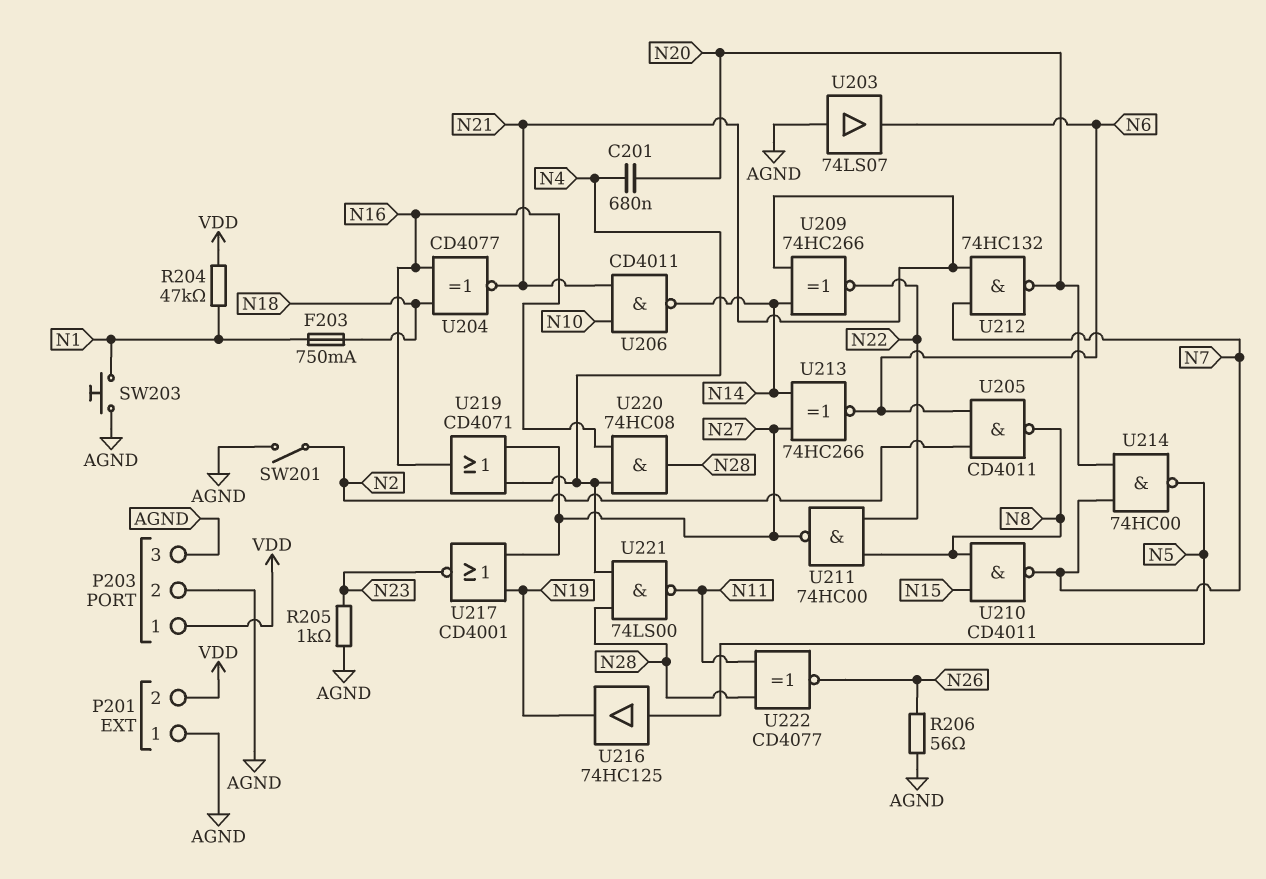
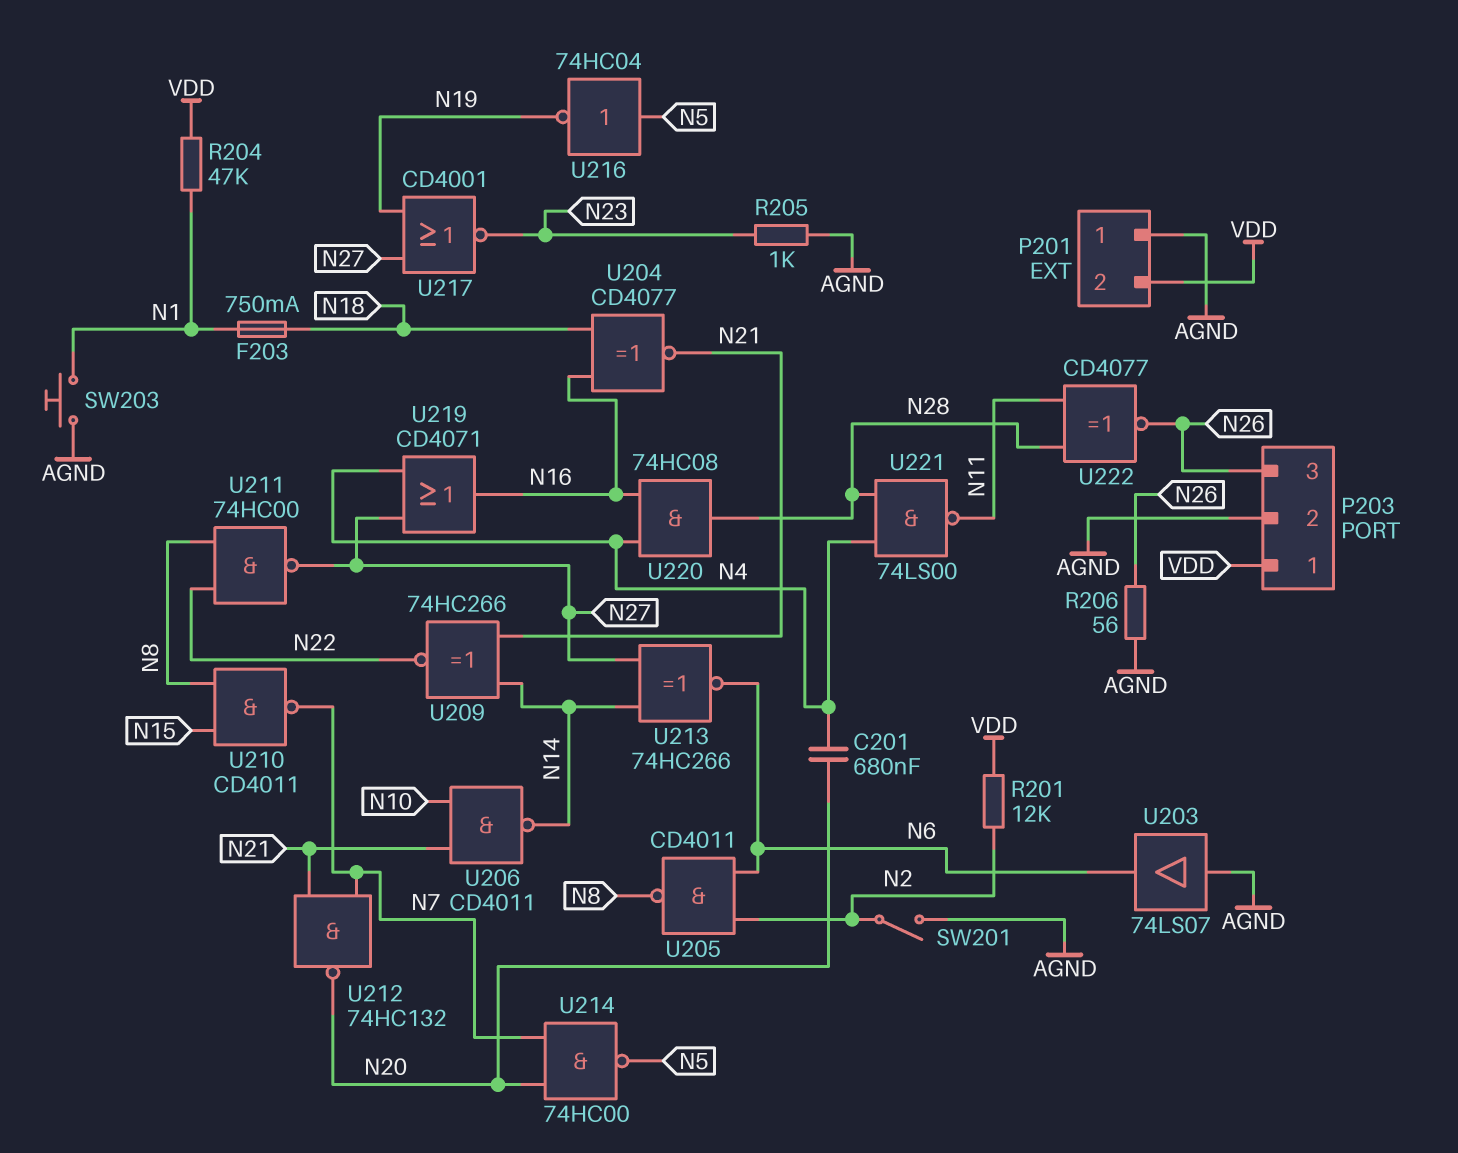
P203 pin 3: AGND -> N26
R201: none -> 12k (N2, VDD)
U216: buffer 74HC125 (in N5, out N19) -> NOT 74HC04 (in N5, out N19)

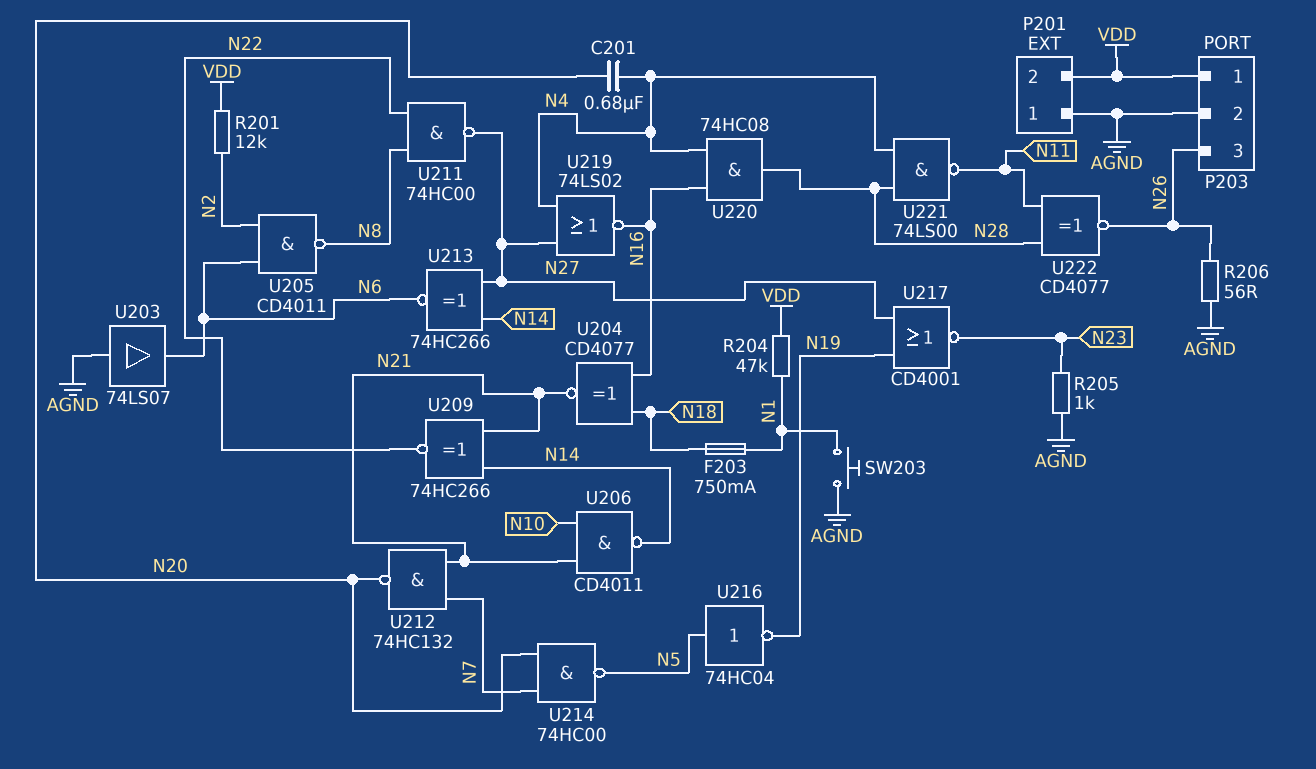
SW201: switch (AGND, N2) -> none
U210: NAND CD4011 (in N8, in N15, out N7) -> none
U219: OR CD4071 (in N4, in N27, out N16) -> NOR 74LS02 (in N4, in N27, out N16)

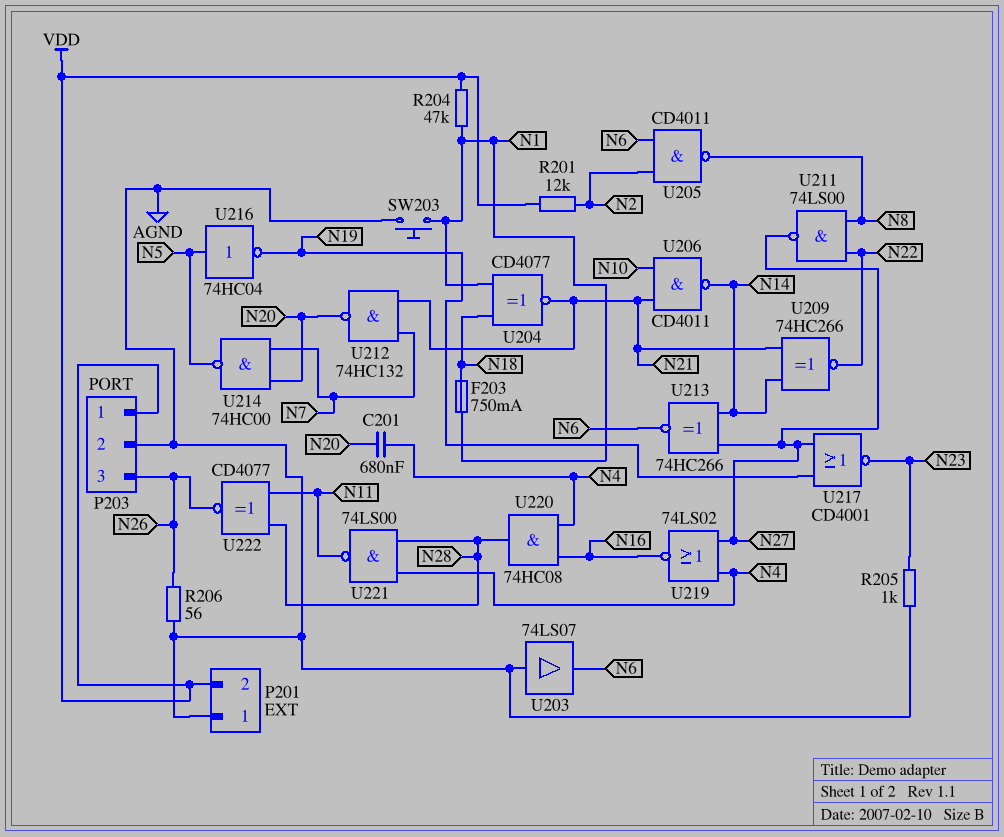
U204: XNOR CD4077 (in N16, in N18, out N21) -> XNOR CD4077 (in N1, in N18, out N21)
U211: NAND 74HC00 (in N8, in N22, out N27) -> NAND 74LS00 (in N8, in N22, out N27)

